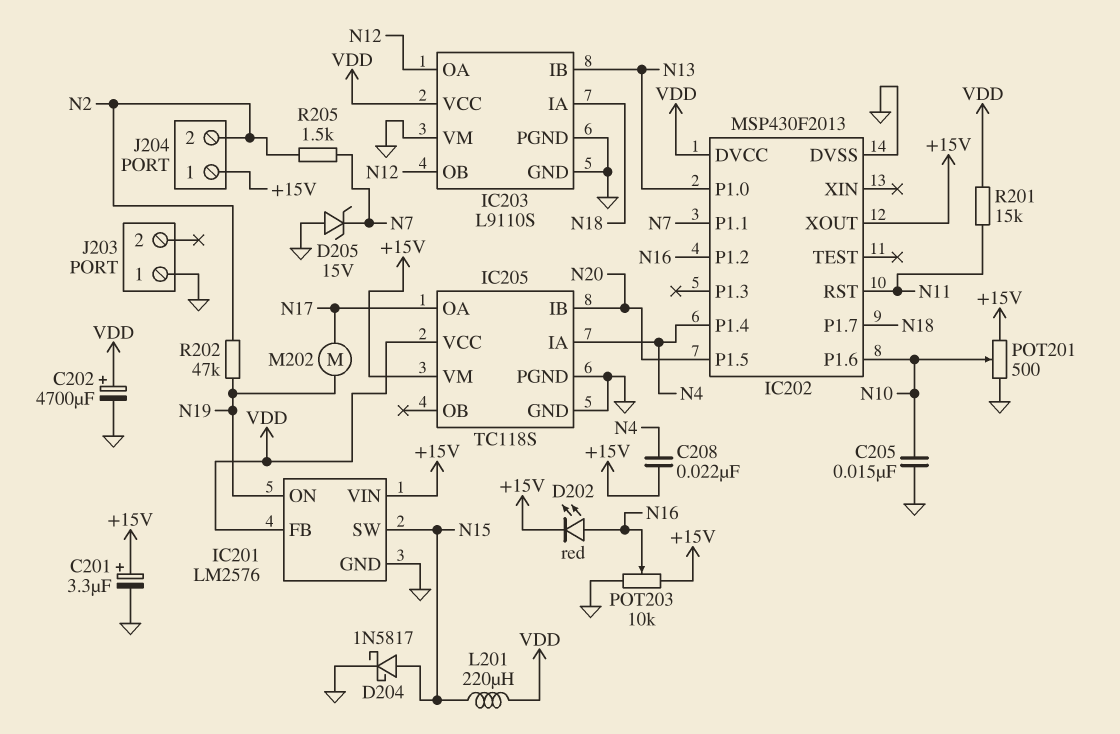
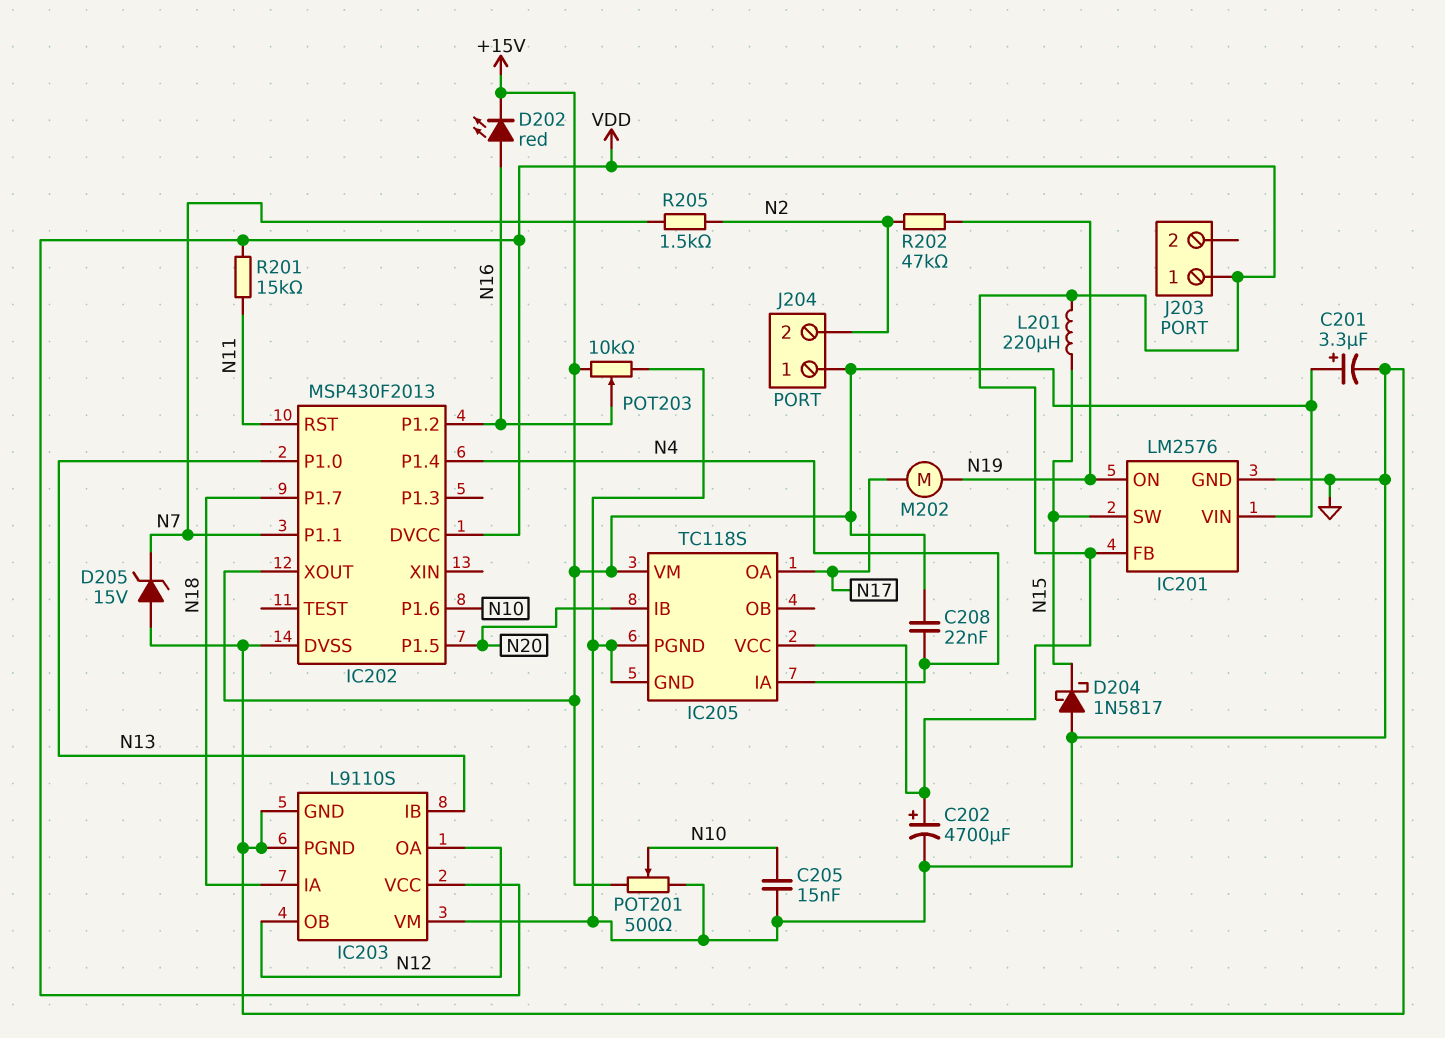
D204: schottky 1N5817 (A N15, K GND) -> schottky 1N5817 (A GND, K N15)
J203 pin 1: GND -> VDD

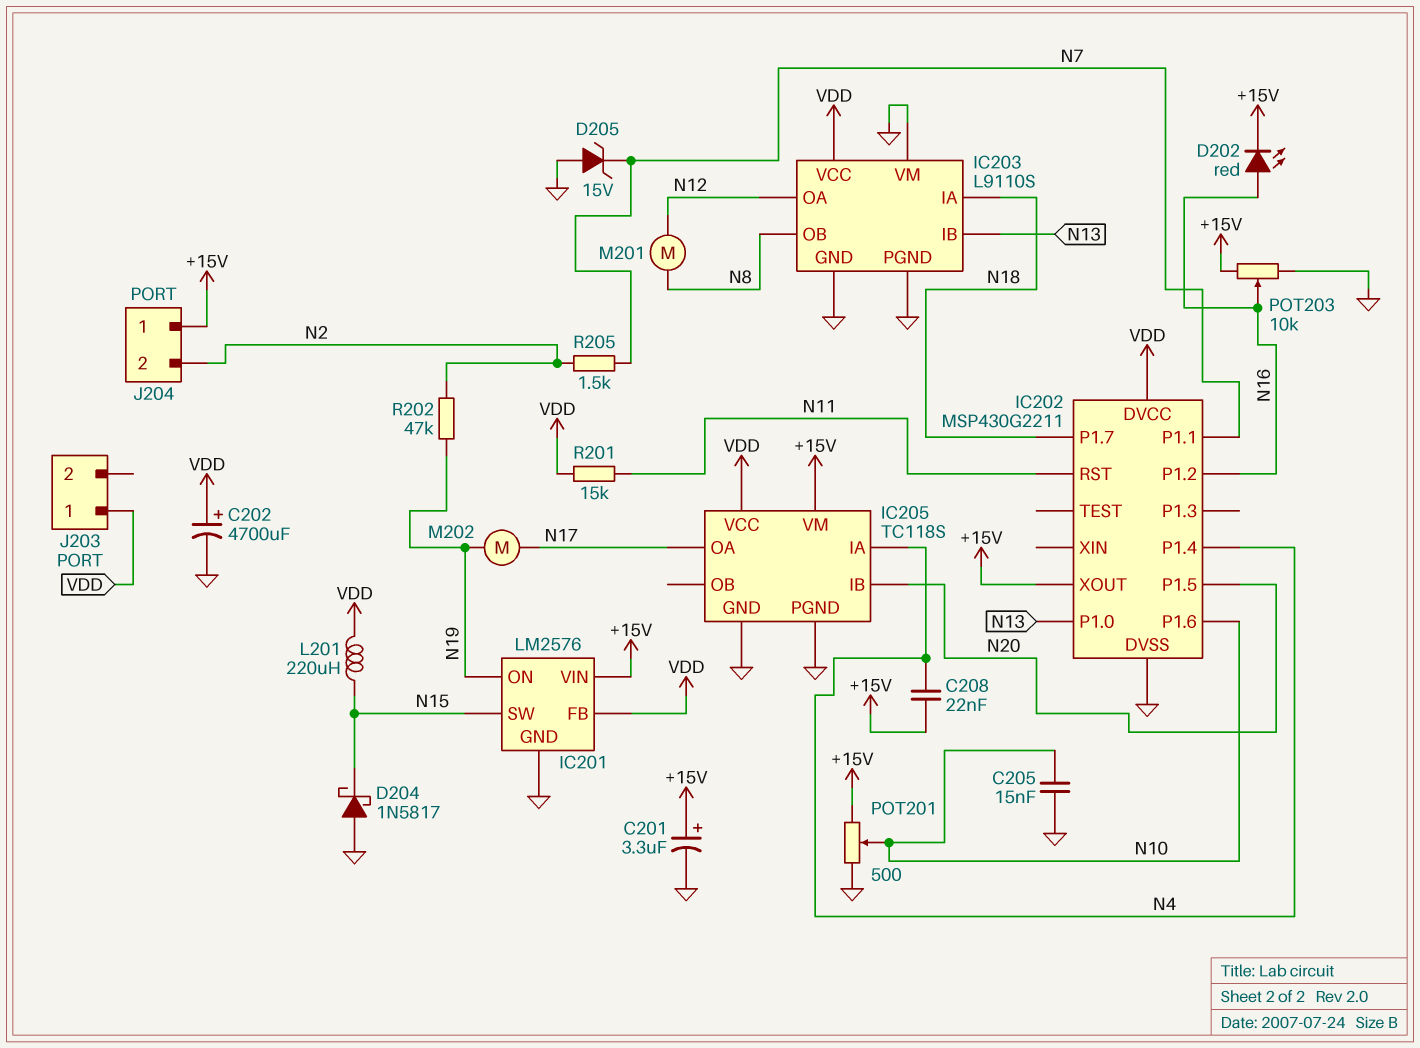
IC202: MSP430F2013 -> MSP430G2211
IC203 pin OB: N12 -> N8
M201: none -> motor (N8, N12)

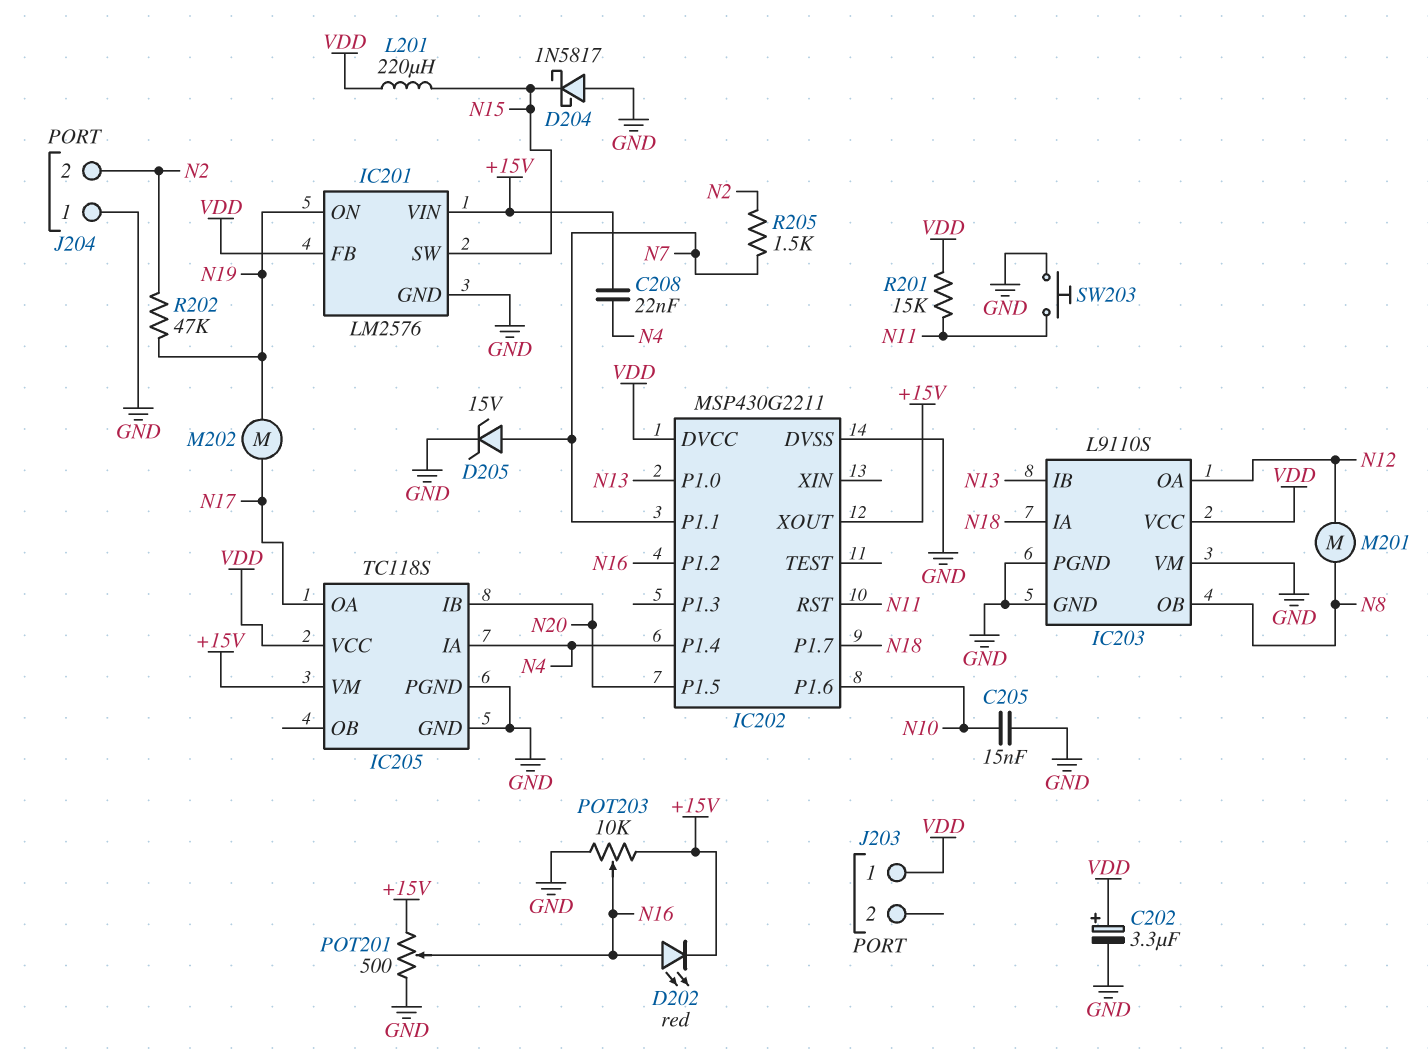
C201: 3.3uF (plus +15V, minus GND) -> none
C202: 4700uF (plus VDD, minus GND) -> 3.3uF (plus VDD, minus GND)
D205: zener 15V (A GND, K N7) -> zener 15V (A N7, K GND)
J204 pin 1: +15V -> GND
POT201: 500 (+15V, GND, wiper N10) -> 500 (+15V, GND, wiper N16)
SW203: none -> button (GND, N11)

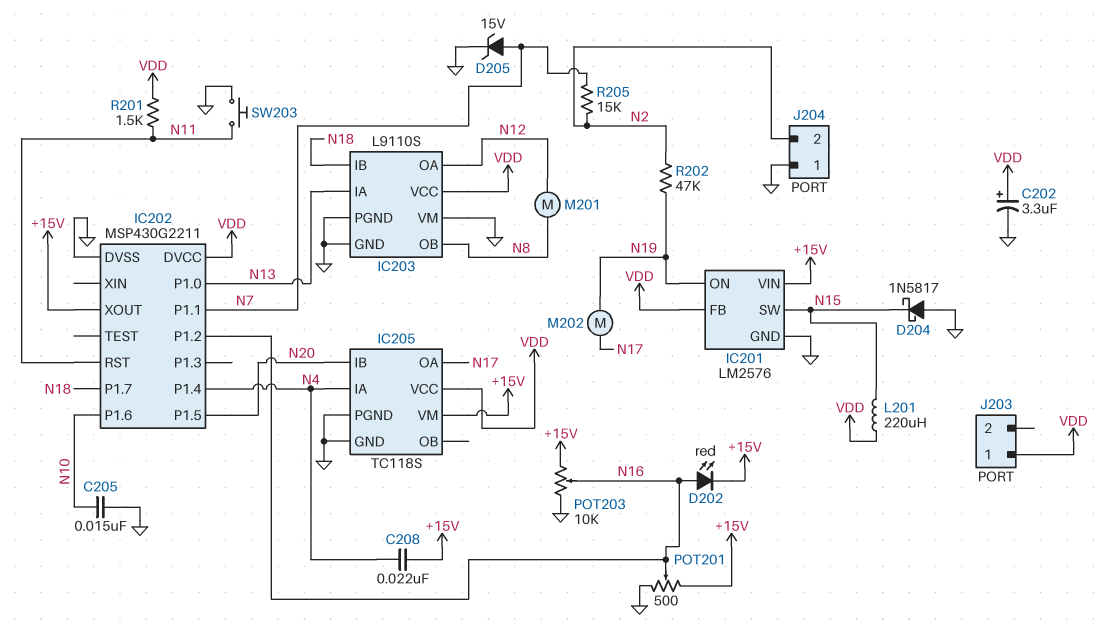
IC203 pin IA: N18 -> N13
IC203 pin IB: N13 -> N18
R201: 15k (N11, VDD) -> 1.5k (N11, VDD)
R205: 1.5k (N2, N7) -> 15k (N2, N7)

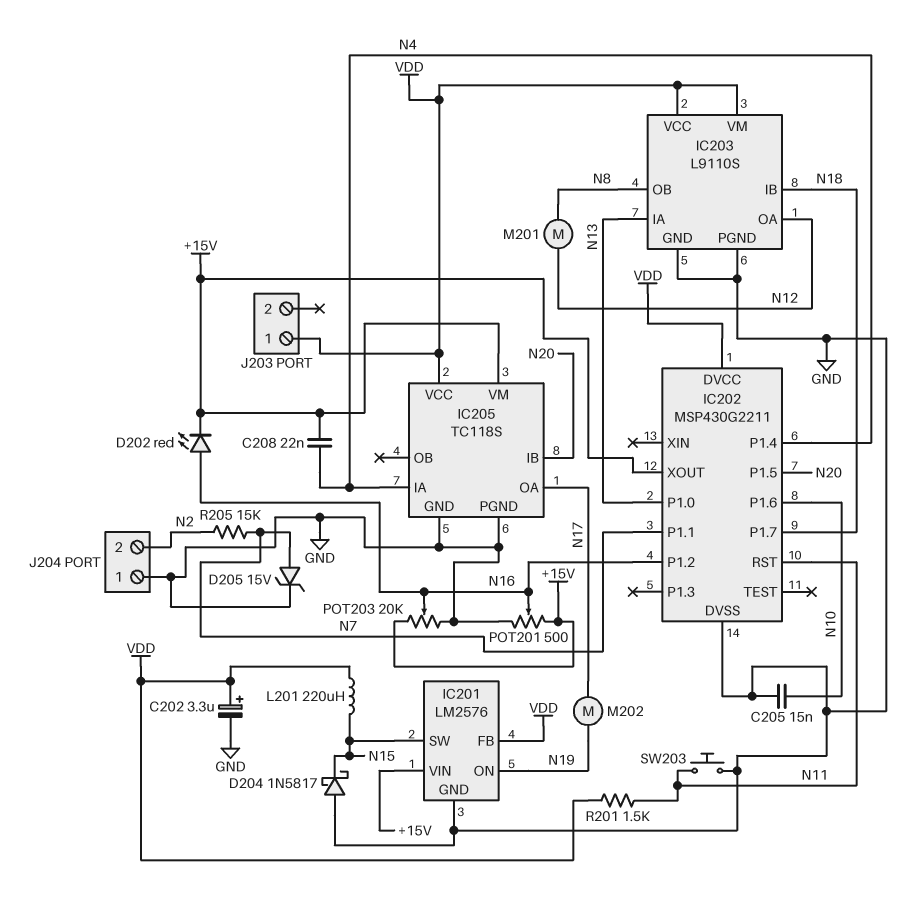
IC203 pin VM: GND -> VDD
POT203: 10k (+15V, GND, wiper N16) -> 20k (+15V, GND, wiper N16)
R202: 47k (N2, N19) -> none

